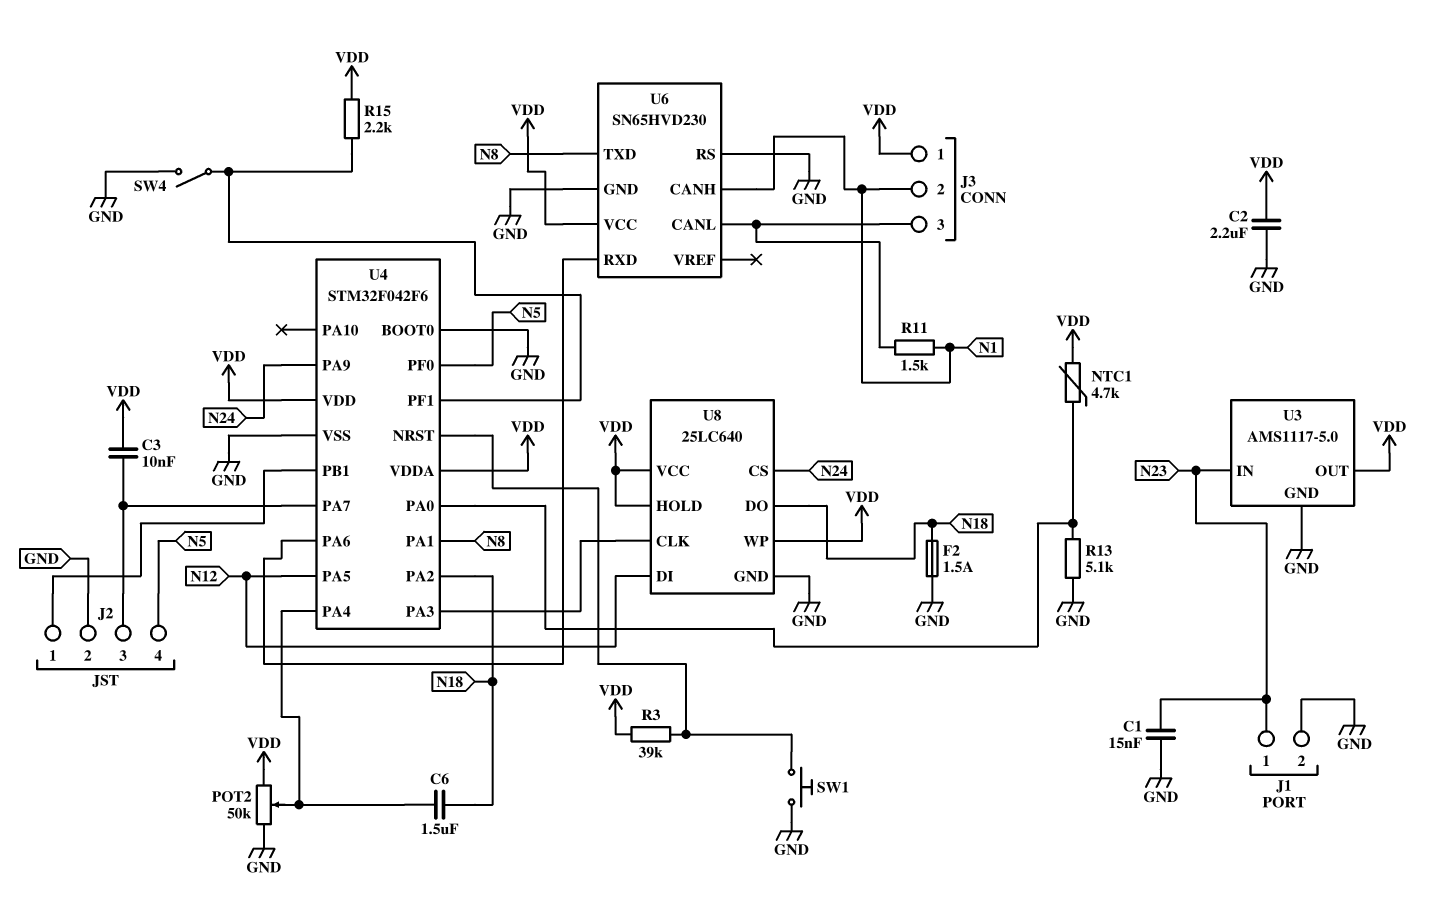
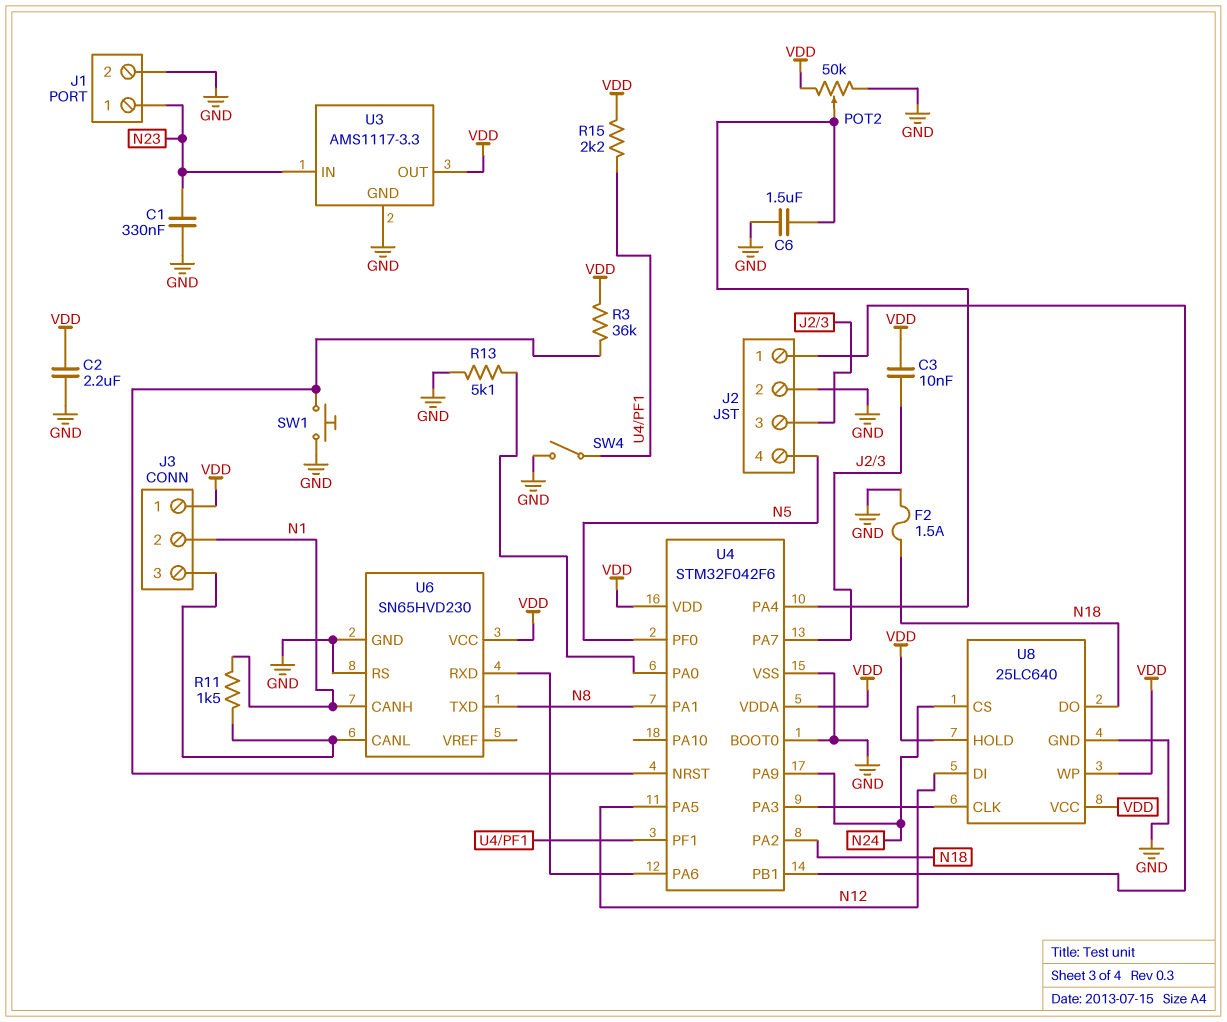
C1: 15nF (GND, N23) -> 330nF (GND, N23)
C6: 1.5uF (N18, U4/PA4) -> 1.5uF (GND, U4/PA4)
NTC1: 4.7k (U4/PA0, VDD) -> none
R3: 39k (U4/NRST, VDD) -> 36k (U4/NRST, VDD)
U3: AMS1117-5.0 -> AMS1117-3.3

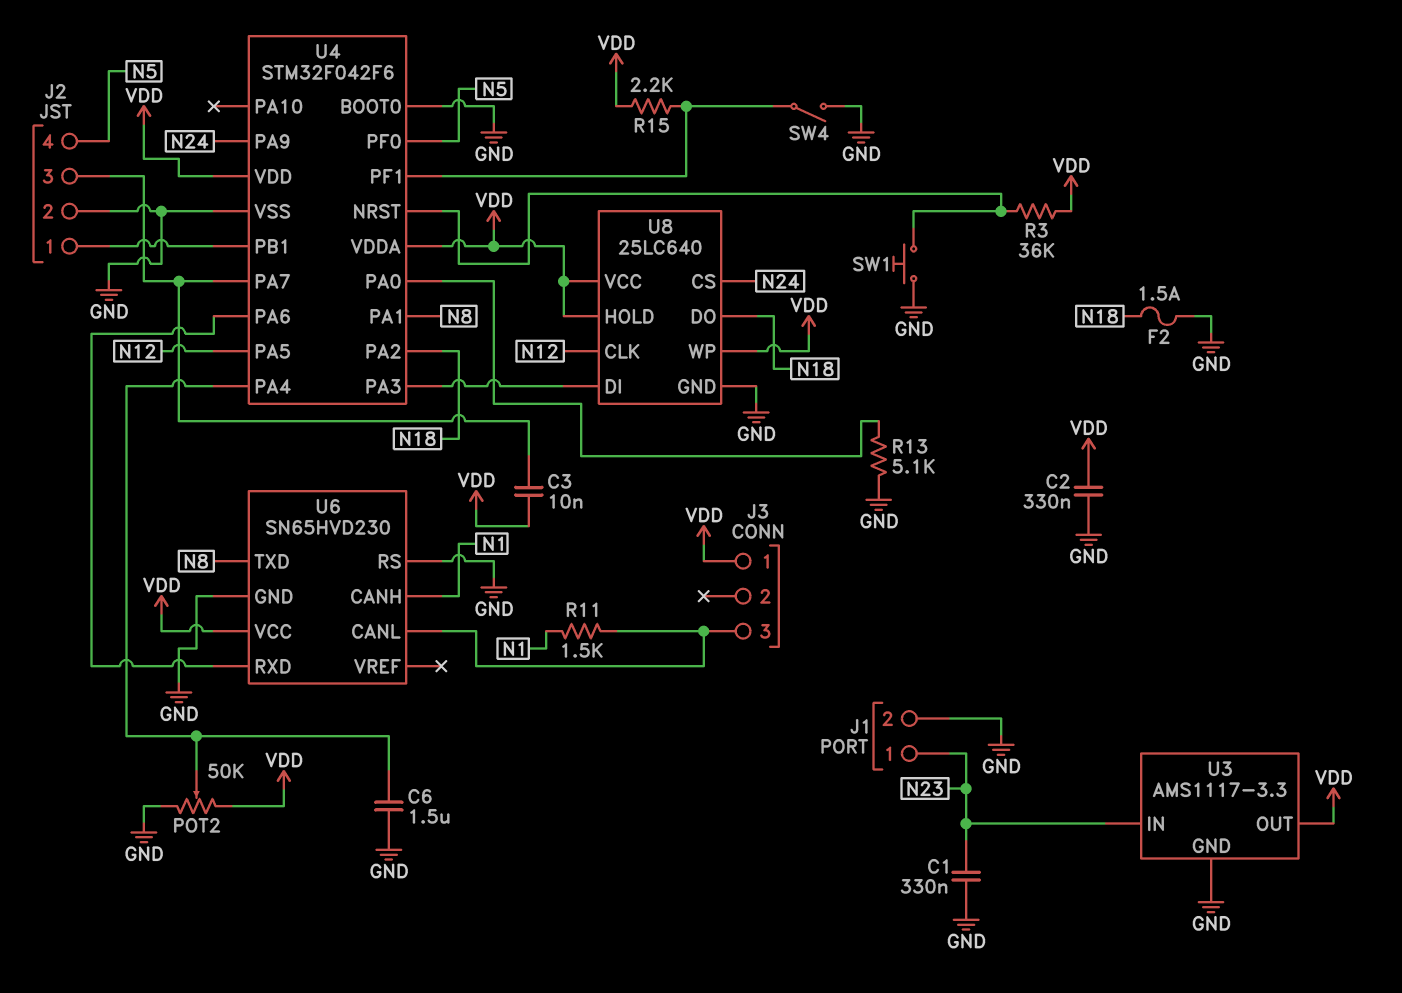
C2: 2.2uF (GND, VDD) -> 330nF (GND, VDD)
J3 pin 2: N1 -> none
U8 pin CLK: U4/PA3 -> N12
U8 pin DI: N12 -> U4/PA3

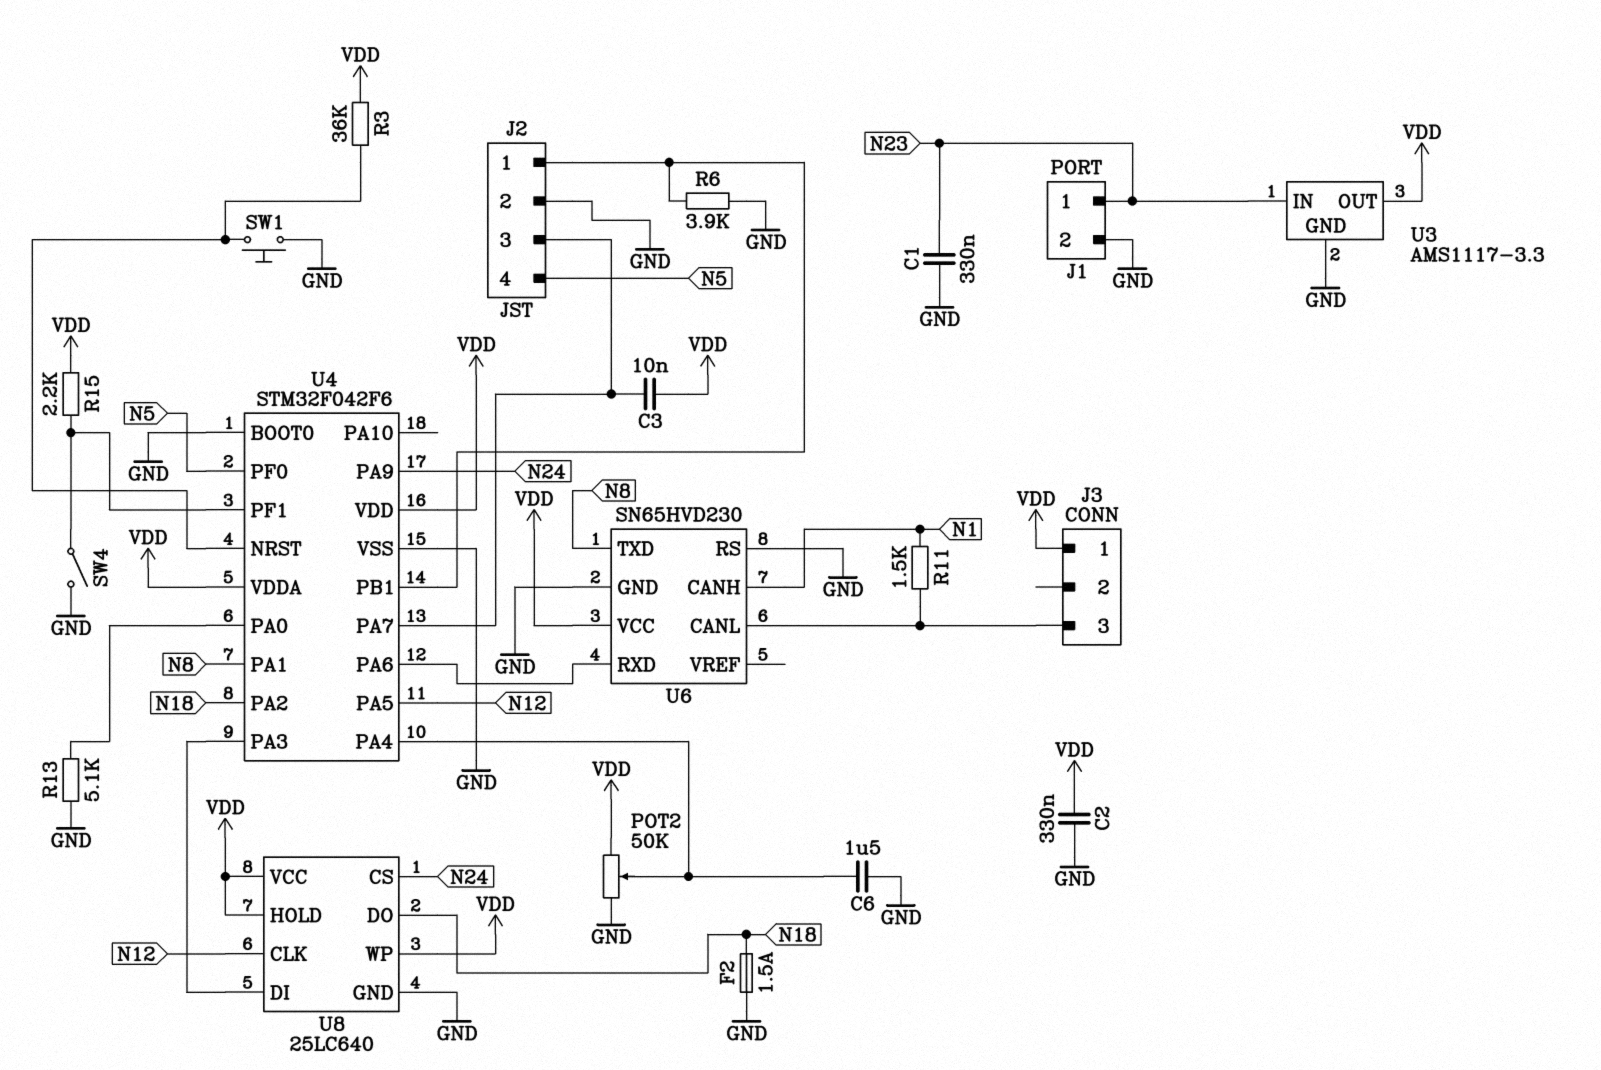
R6: none -> 3.9k (GND, J2/1)

